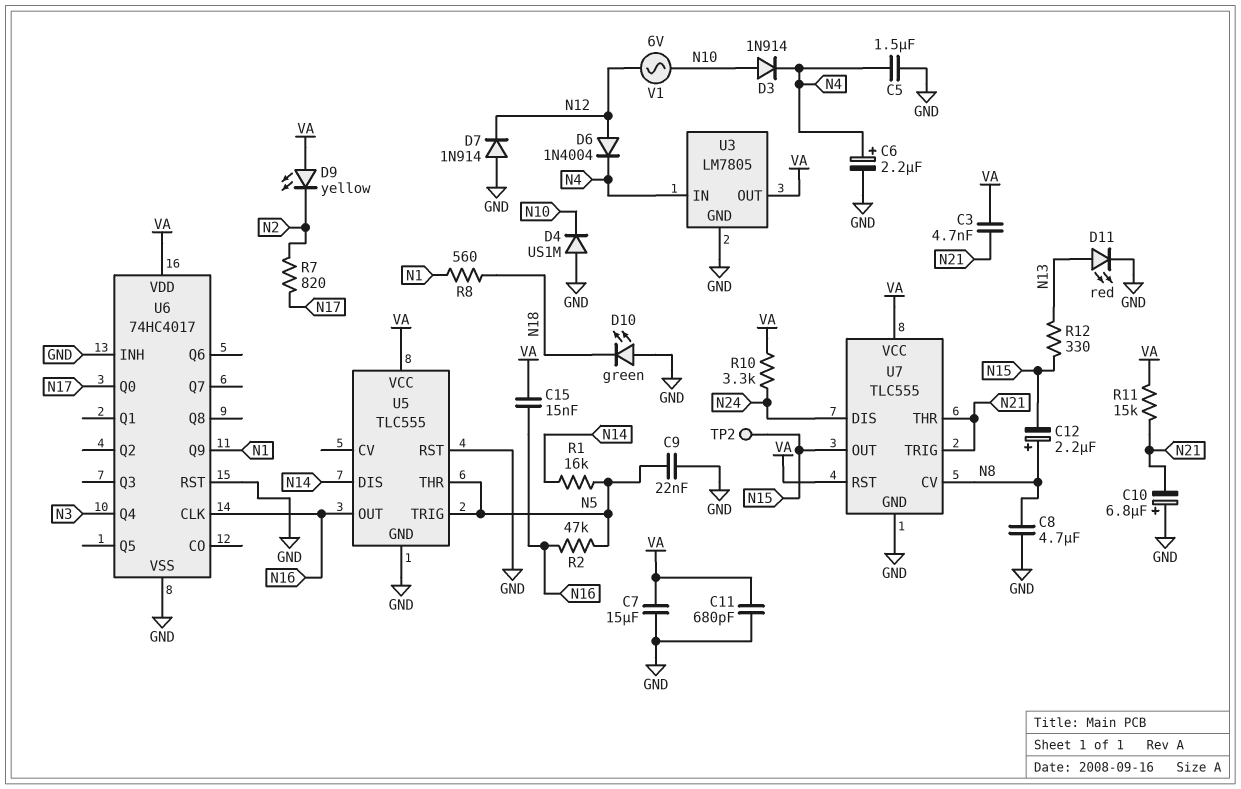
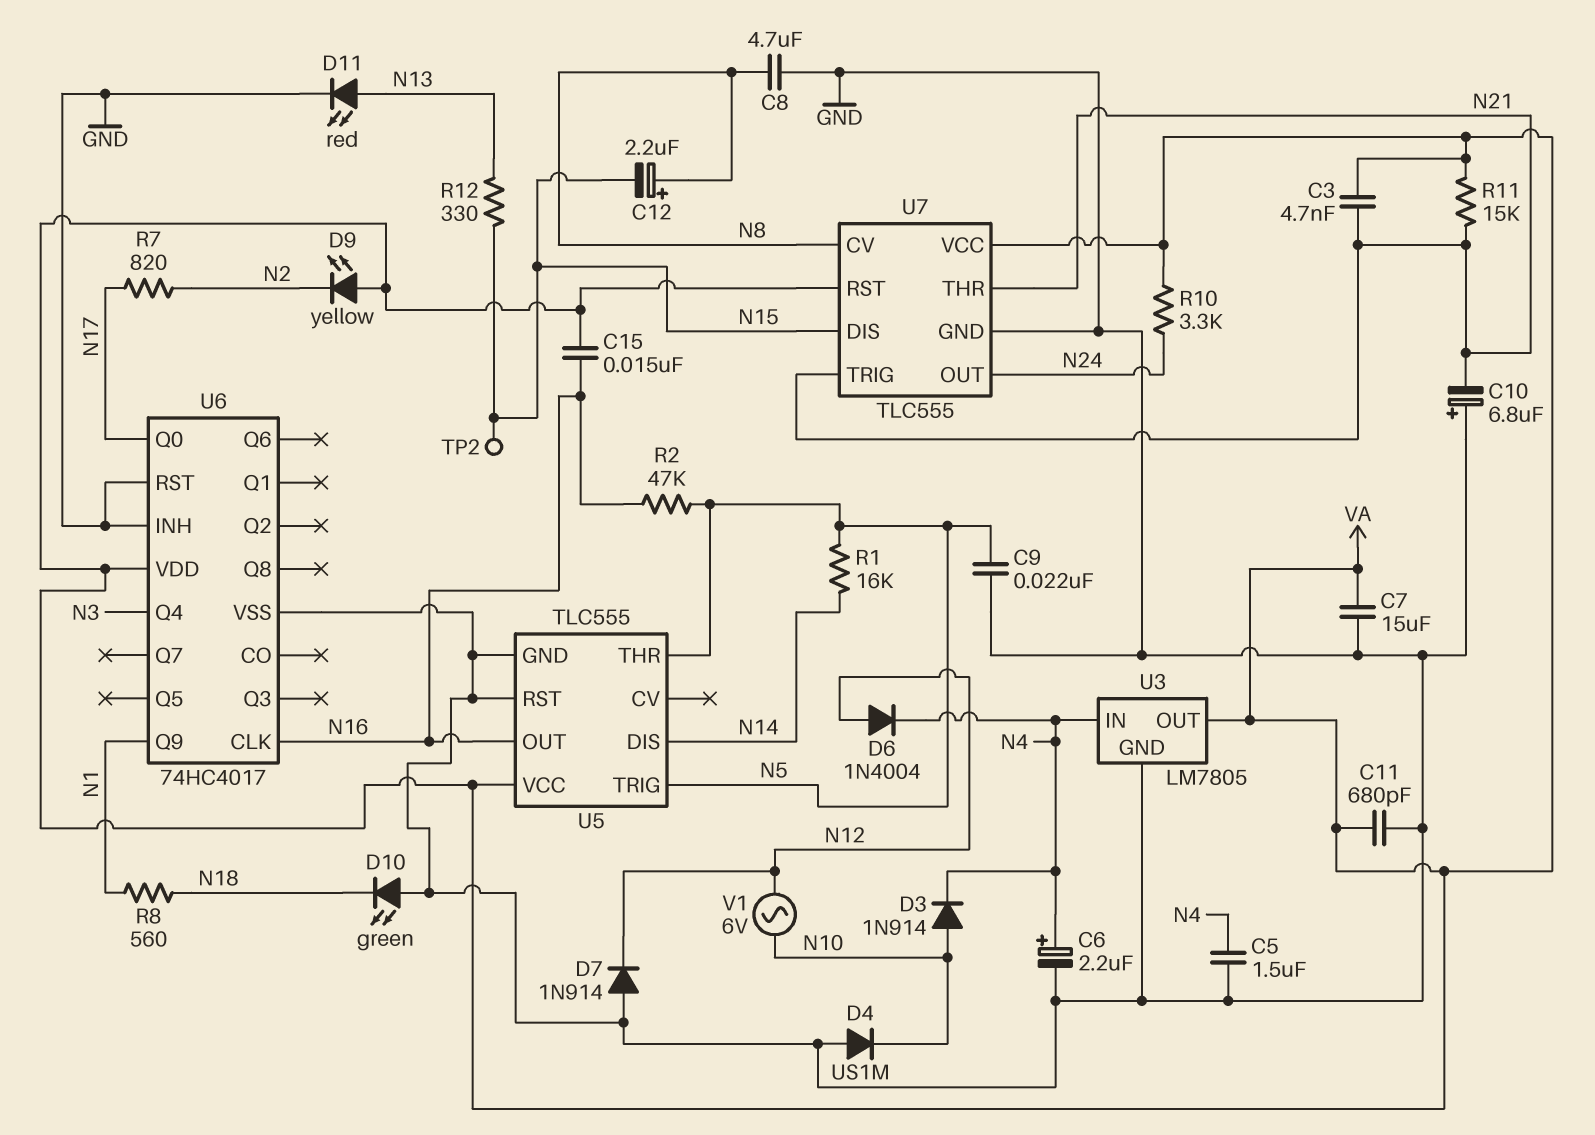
U7 pin DIS: N24 -> N15
U7 pin OUT: N15 -> N24

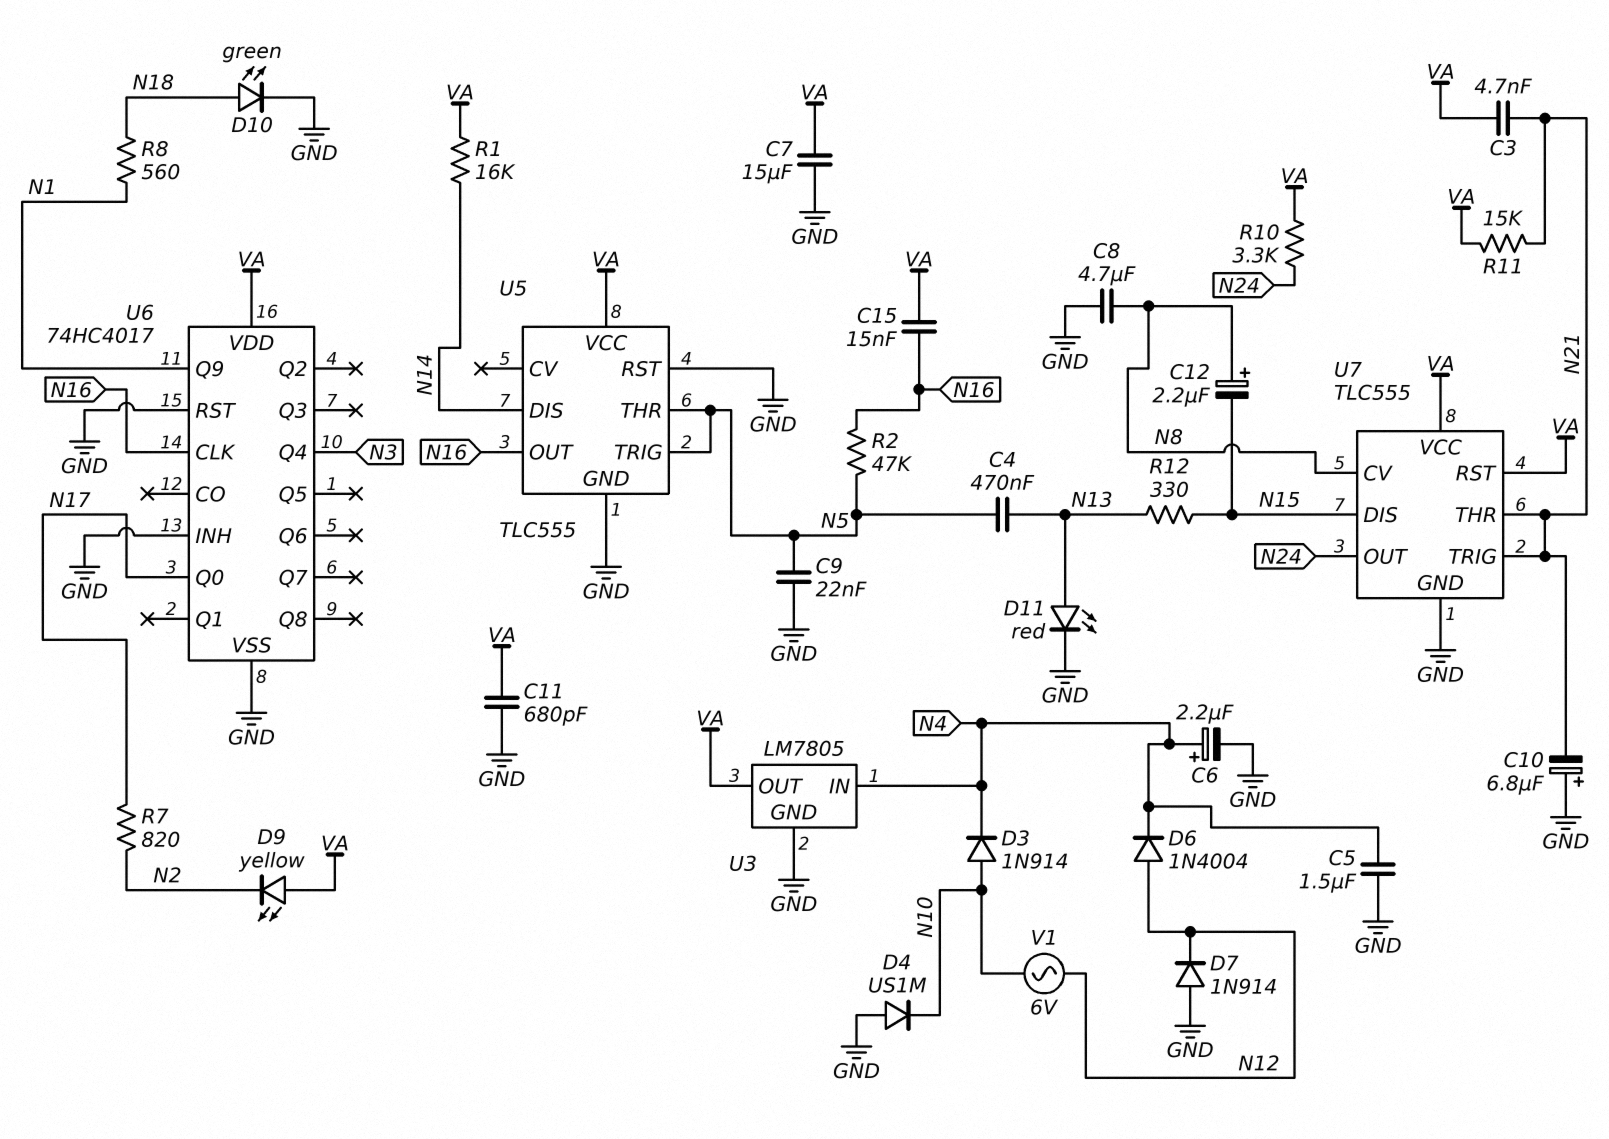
C4: none -> 470nF (N5, N13)
D10: LED green (A GND, K N18) -> LED green (A N18, K GND)
R1: 16k (N5, N14) -> 16k (N14, VA)
TP2: test point (N15) -> none

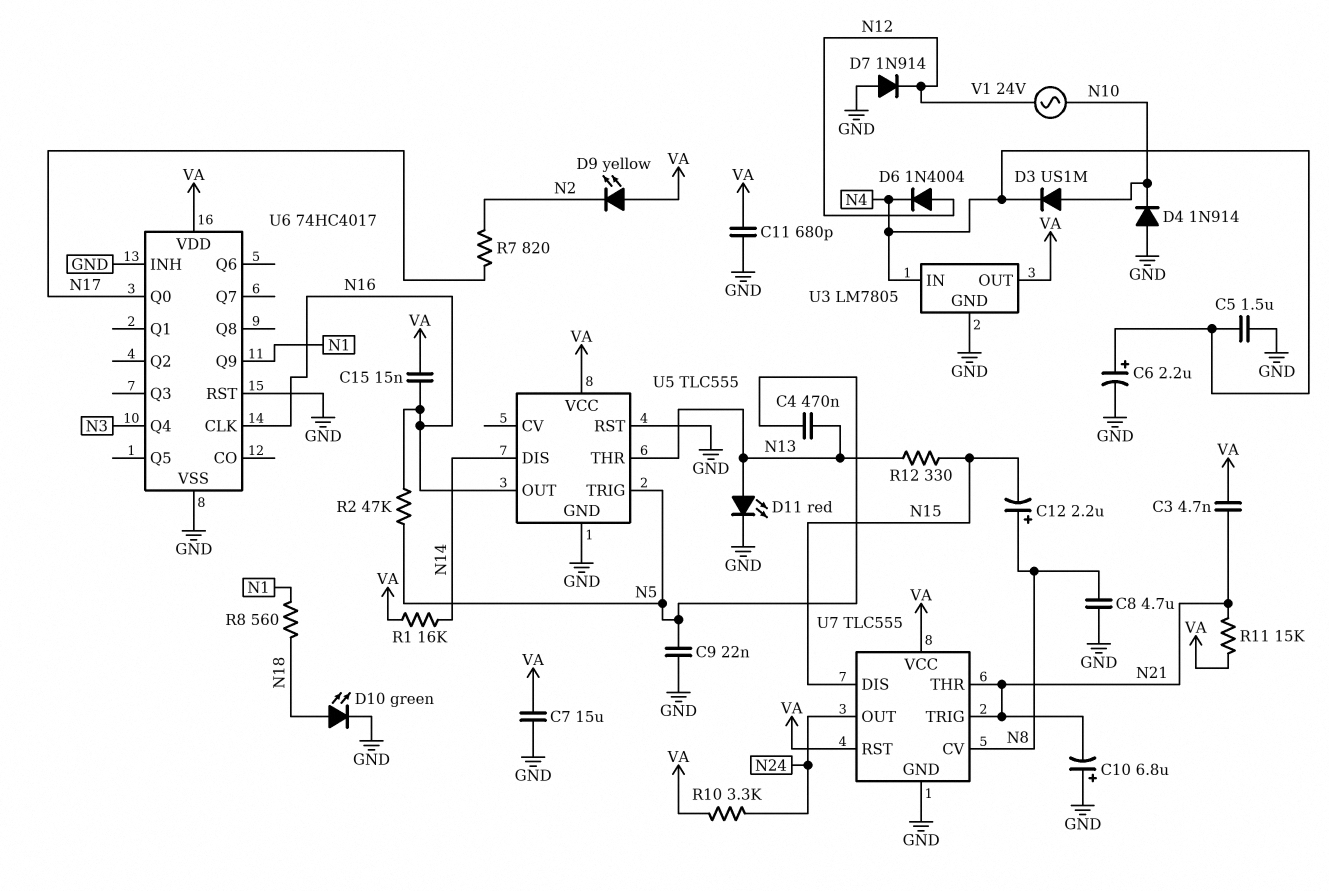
D3: diode 1N914 (A N10, K N4) -> diode US1M (A N10, K N4)
D4: diode US1M (A GND, K N10) -> diode 1N914 (A GND, K N10)
U5 pin THR: N5 -> N13
V1: AC 6V (N10, N12) -> AC 24V (N10, N12)

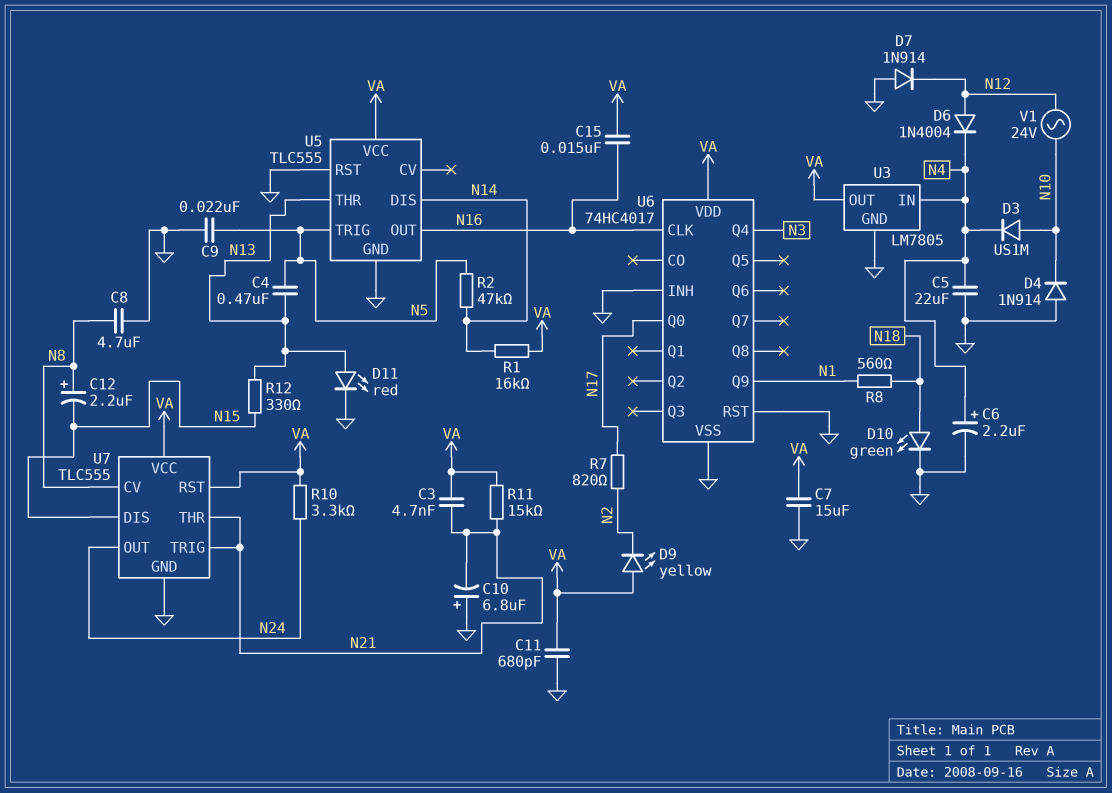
C5: 1.5uF (GND, N4) -> 22uF (GND, N4)
R2: 47k (N5, N16) -> 47k (N5, N14)

